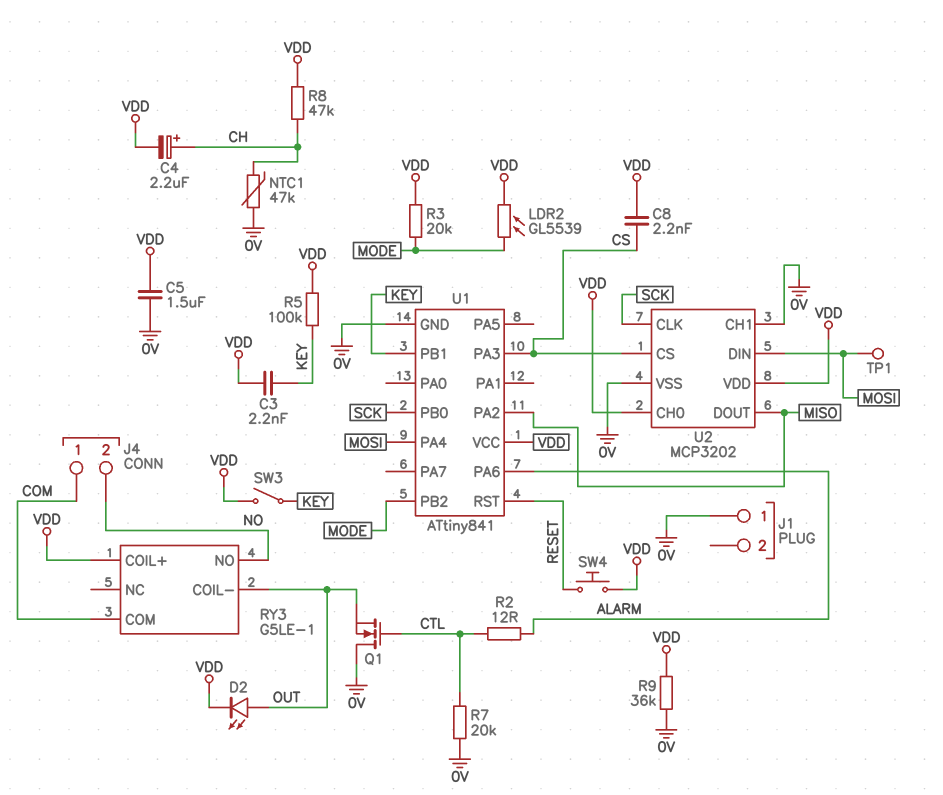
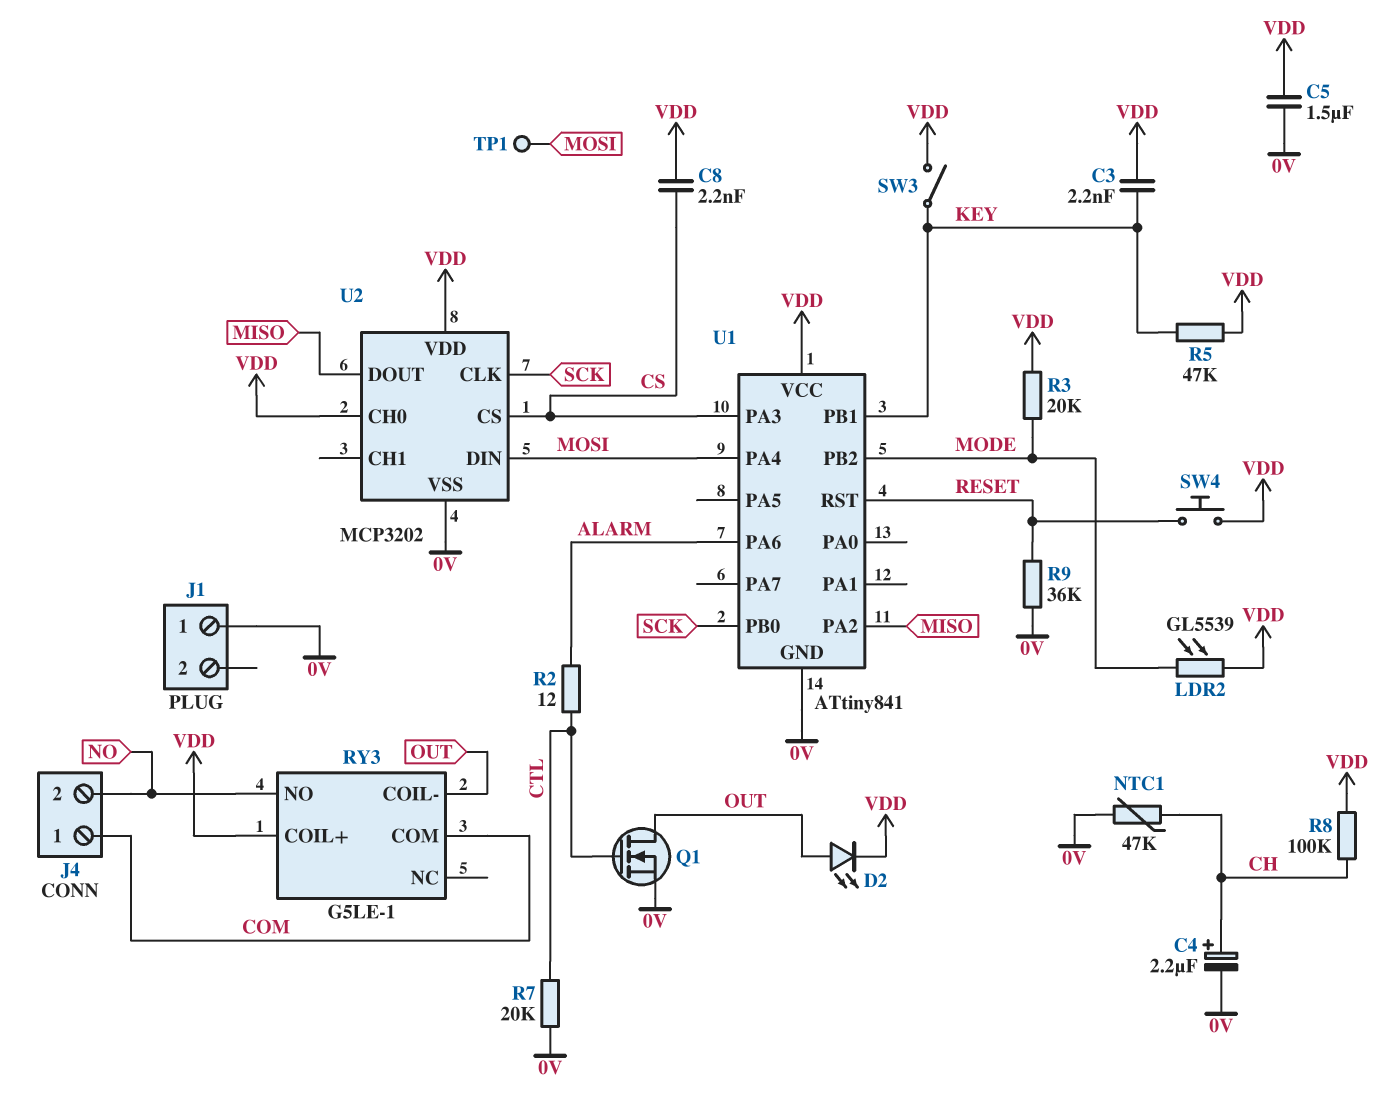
C4: 2.2uF (plus CH, minus VDD) -> 2.2uF (plus CH, minus 0V)
Q1: NMOS (G CTL, D 0V, S OUT) -> NMOS (G CTL, D OUT, S 0V)
R5: 100k (KEY, VDD) -> 47k (KEY, VDD)
R8: 47k (CH, VDD) -> 100k (CH, VDD)
R9: 36k (0V, VDD) -> 36k (0V, RESET)
U2 pin CH1: 0V -> none

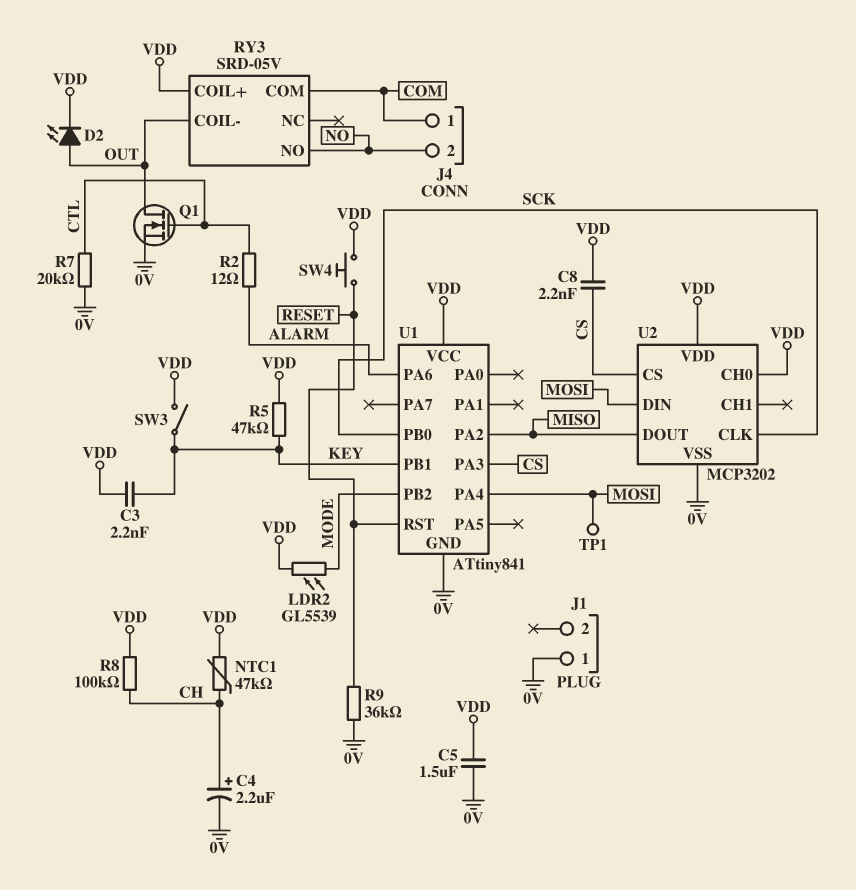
NTC1: 47k (0V, CH) -> 47k (CH, VDD)
R3: 20k (MODE, VDD) -> none
RY3: G5LE-1 -> SRD-05V

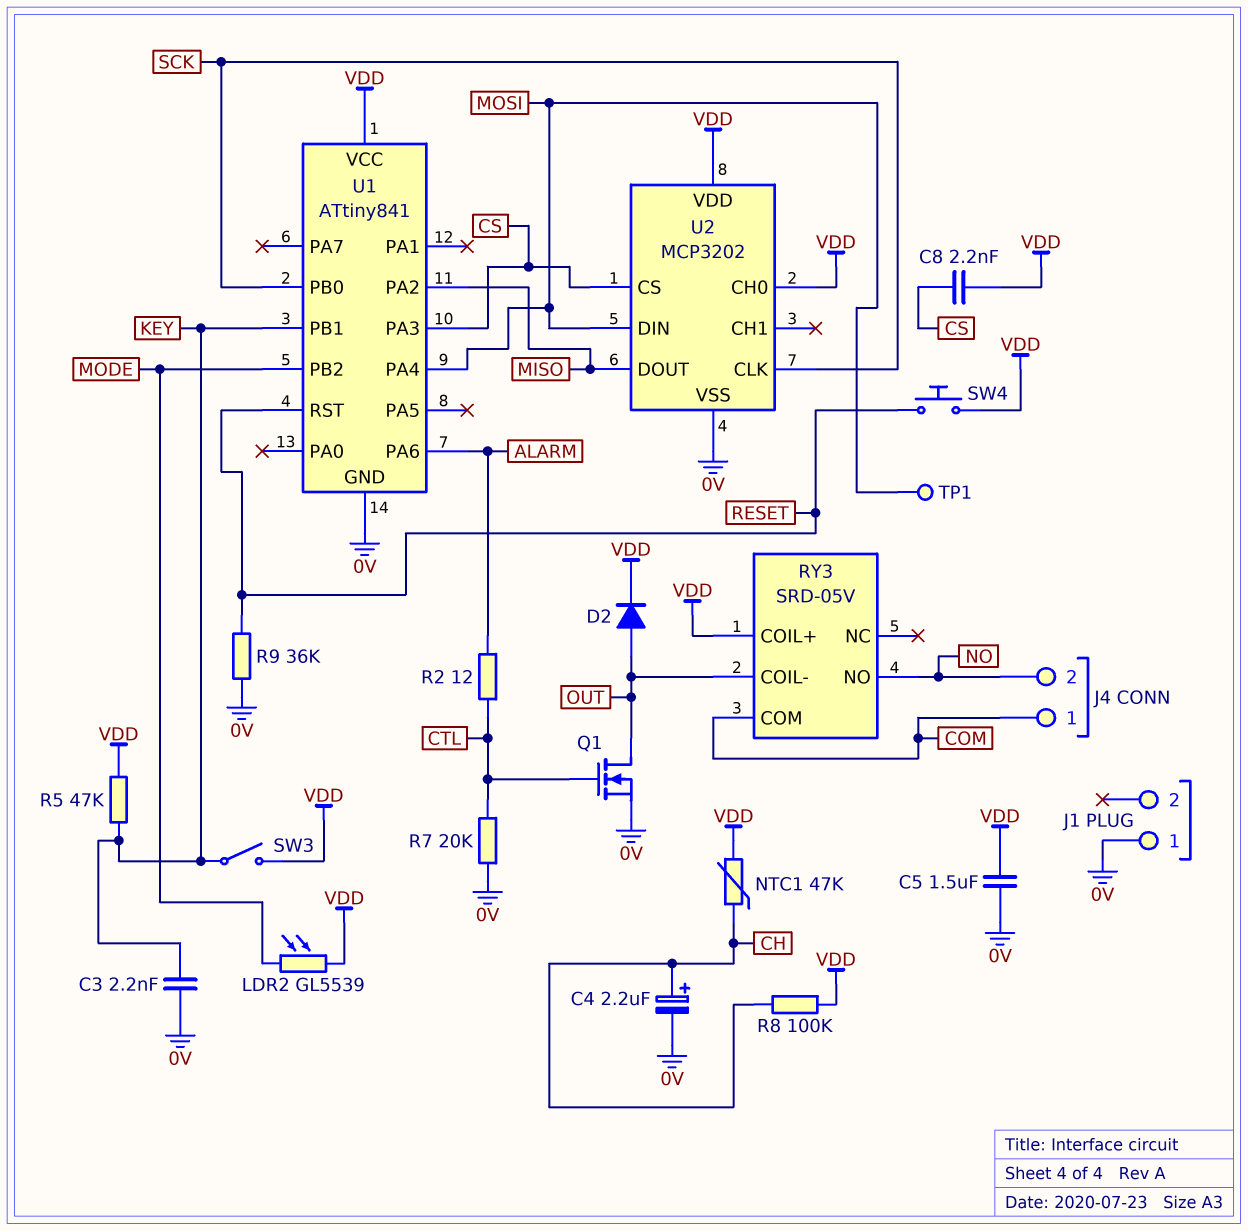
C3: 2.2nF (KEY, VDD) -> 2.2nF (0V, KEY)
D2: LED (A OUT, K VDD) -> diode (A OUT, K VDD)

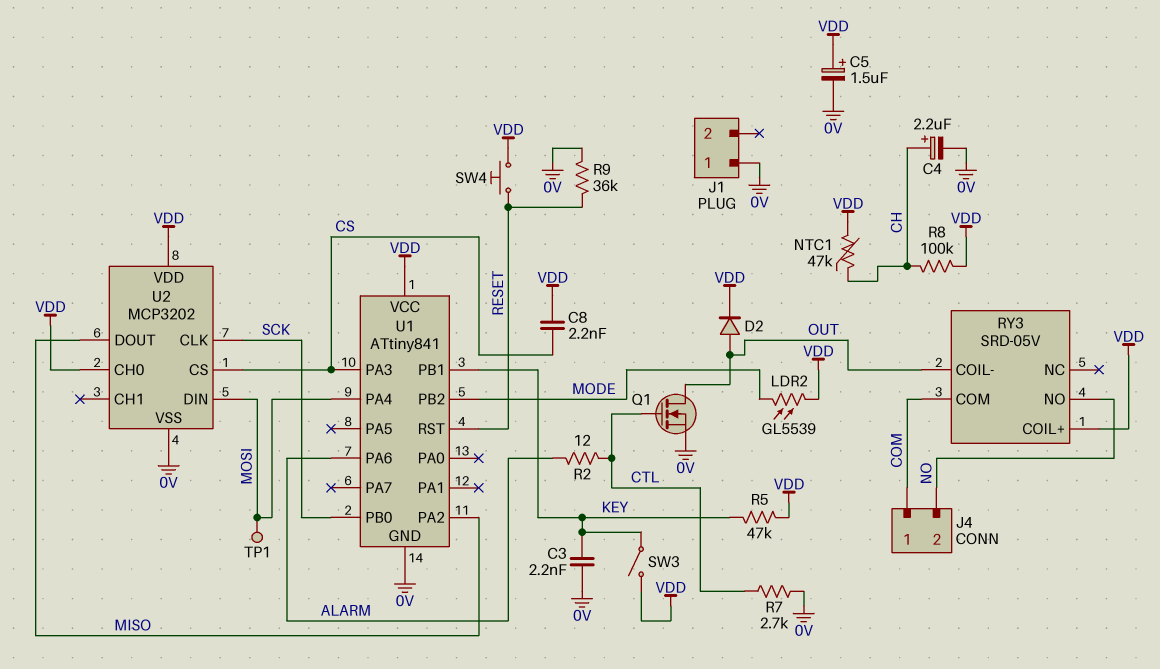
C5: 1.5uF (0V, VDD) -> 1.5uF (plus VDD, minus 0V)
R7: 20k (0V, CTL) -> 2.7k (0V, CTL)

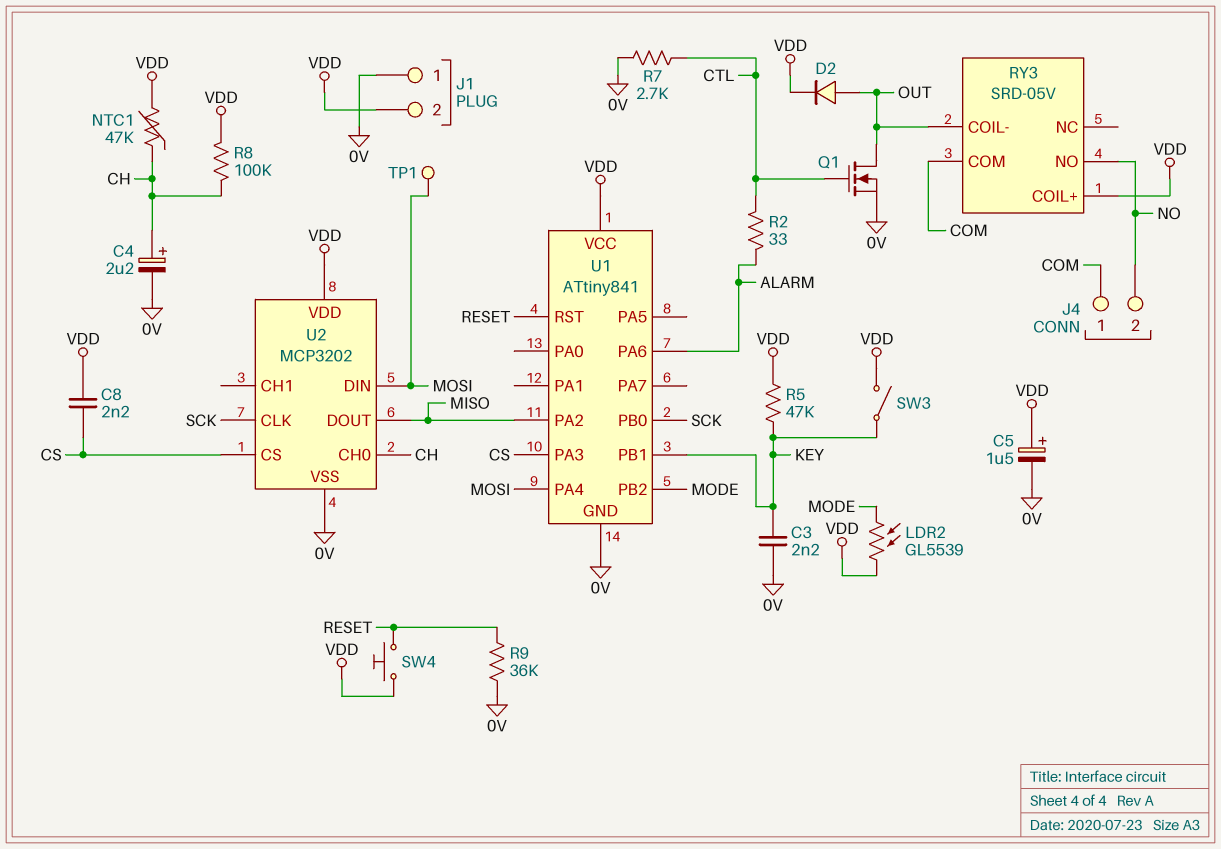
J1 pin 2: none -> VDD
R2: 12 (ALARM, CTL) -> 33 (ALARM, CTL)
U2 pin CH0: VDD -> CH

